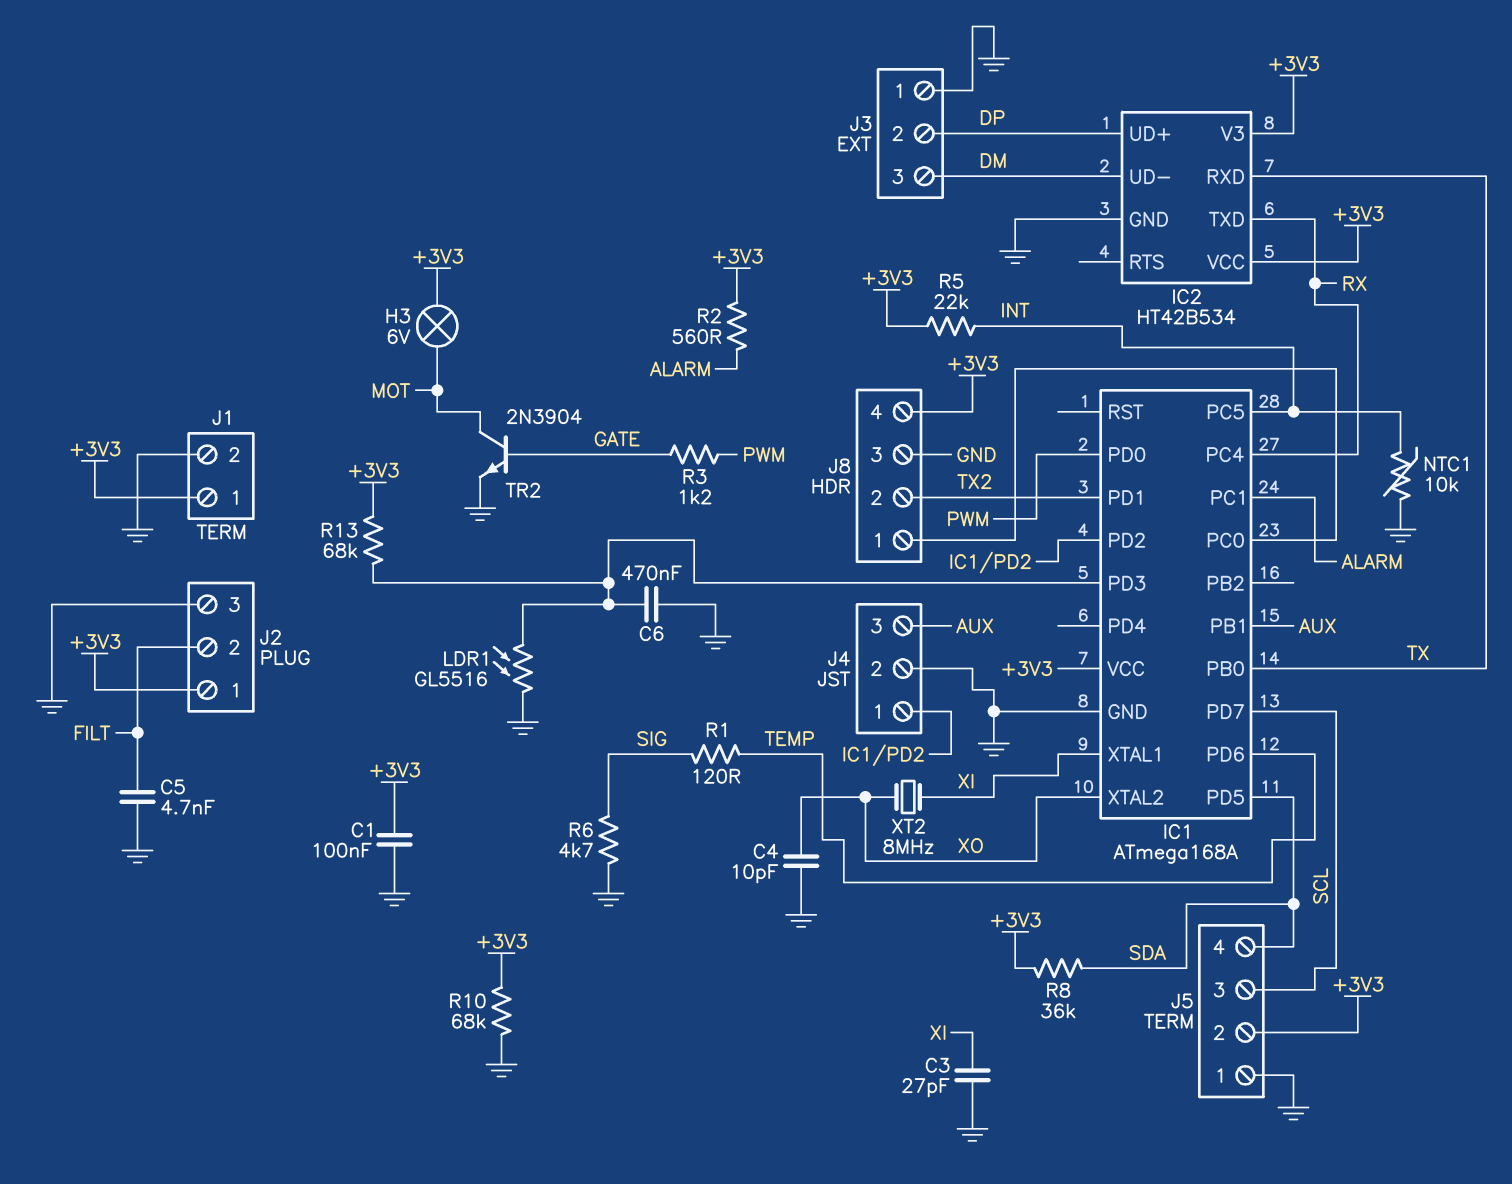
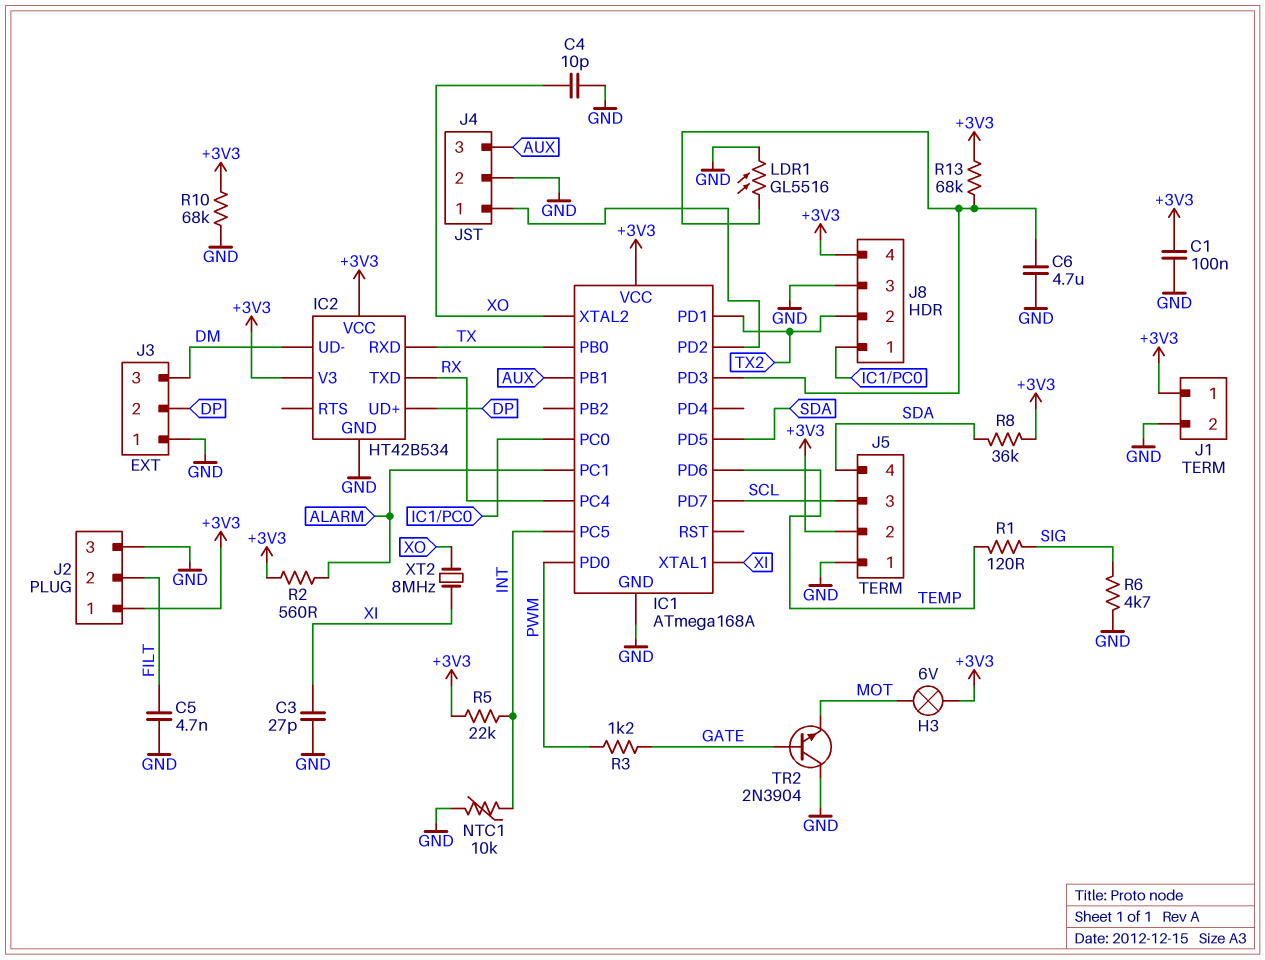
C6: 470nF (GND, IC1/PD3) -> 4.7uF (GND, IC1/PD3)
TR2: NPN 2N3904 (B GATE, C MOT, E GND) -> NPN 2N3904 (B GATE, C GND, E MOT)

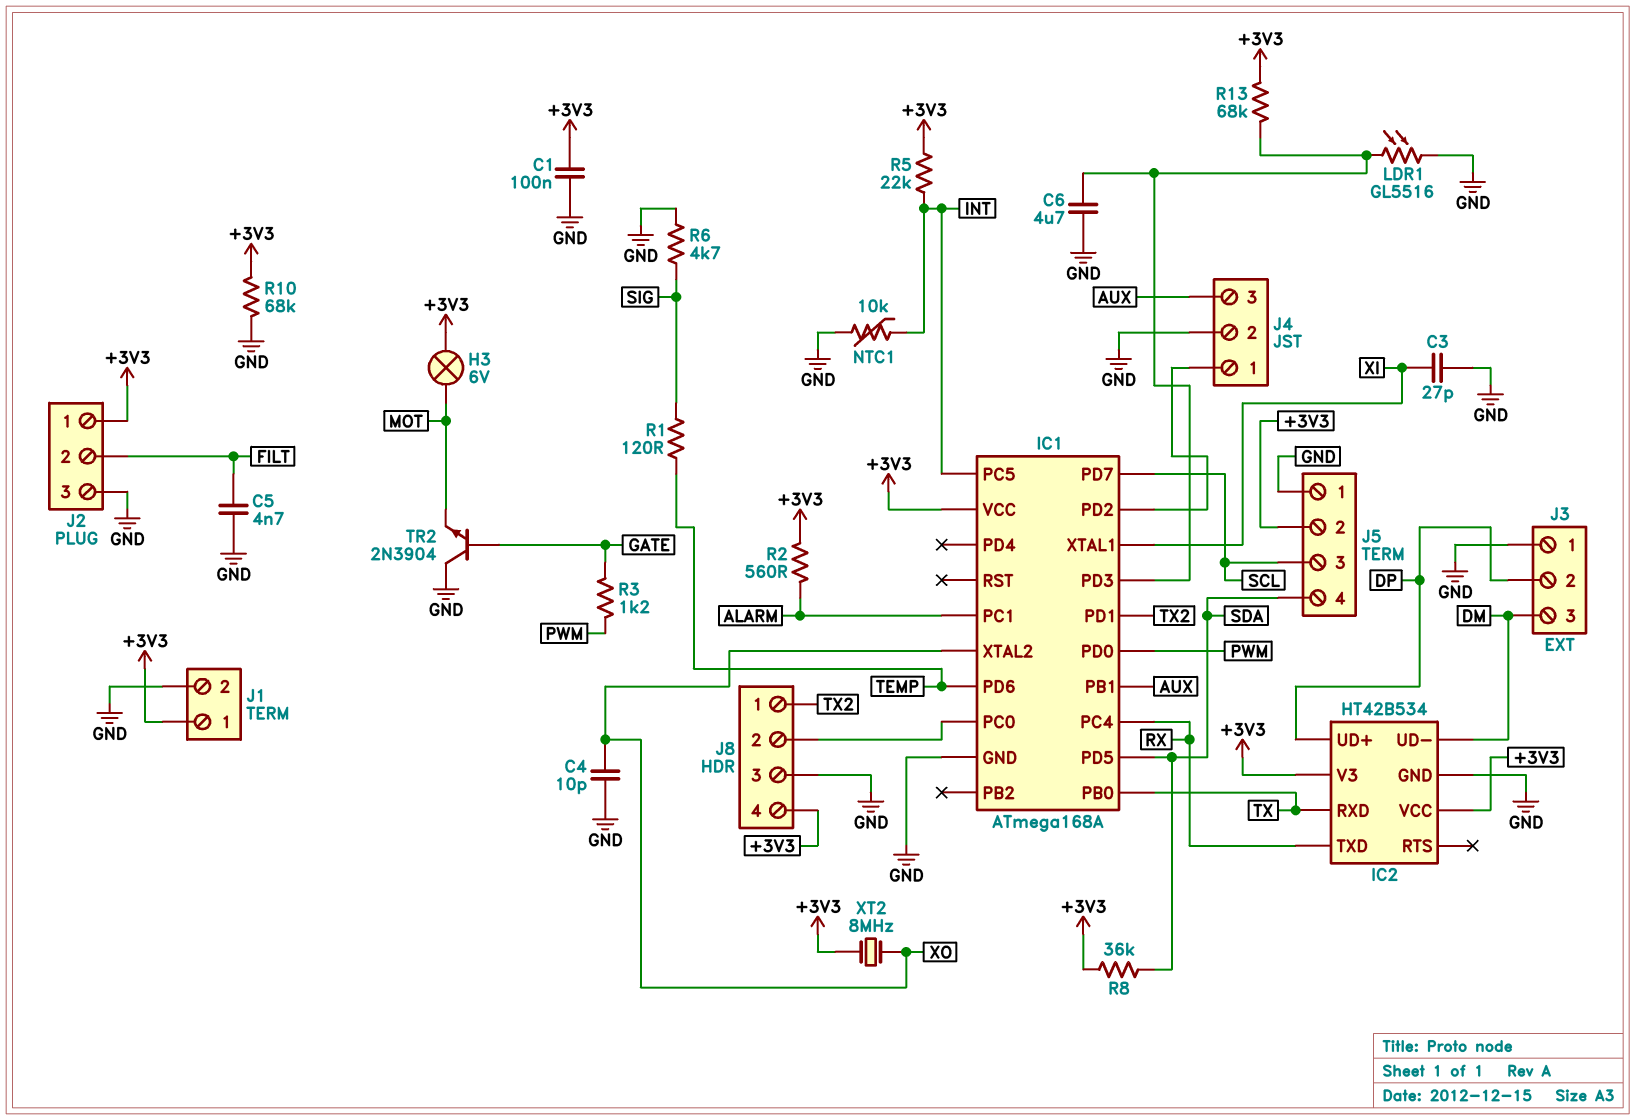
J8 pin 1: IC1/PC0 -> TX2
J8 pin 2: TX2 -> IC1/PC0
XT2: 8MHz (XI, XO) -> 8MHz (+3V3, XO)

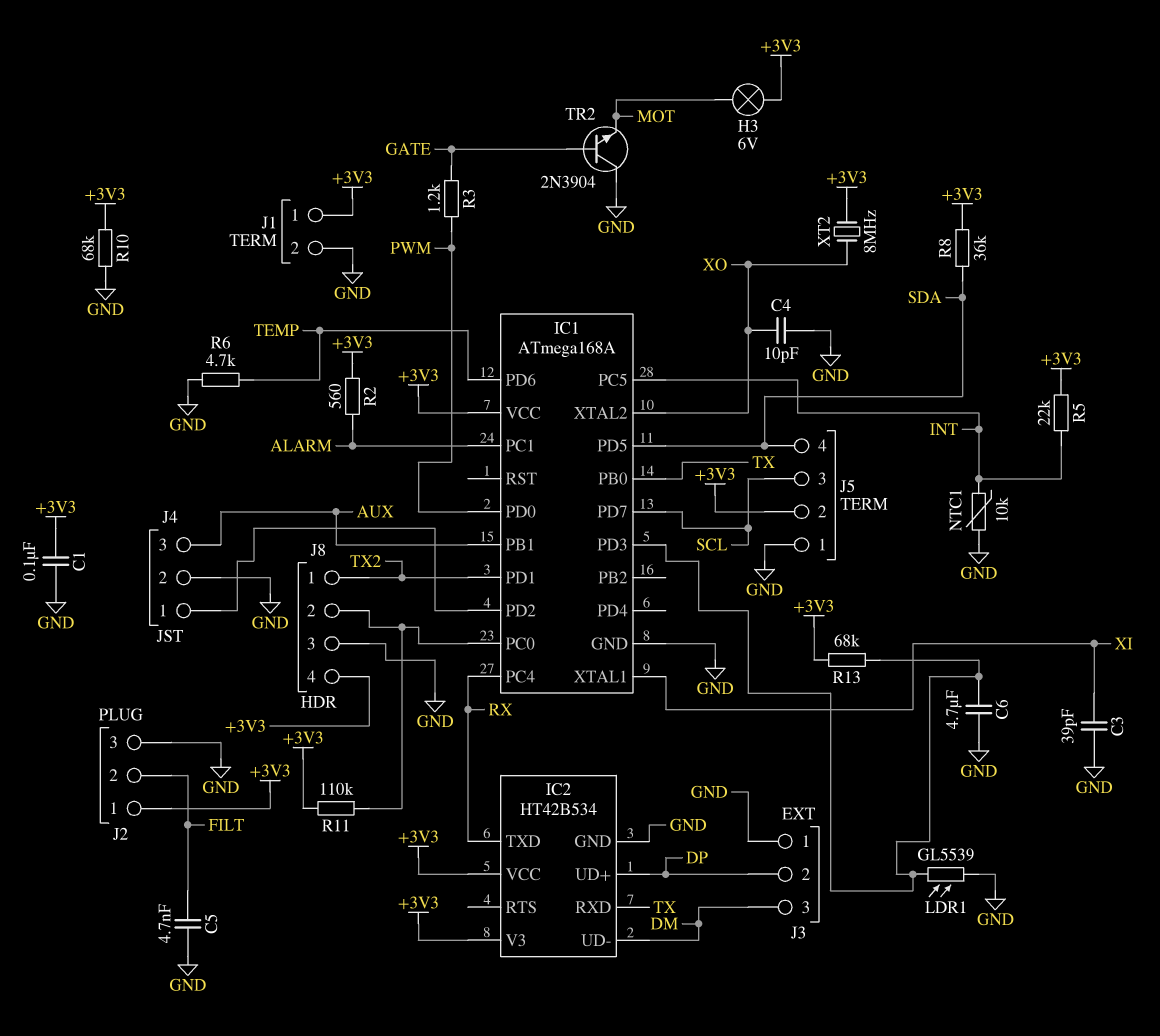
C3: 27pF (GND, XI) -> 39pF (GND, XI)
LDR1: GL5516 (GND, IC1/PD3) -> GL5539 (GND, IC1/PD3)
R1: 120 (SIG, TEMP) -> none
R6: 4.7k (GND, SIG) -> 4.7k (GND, TEMP)
R11: none -> 110k (+3V3, IC1/PC0)

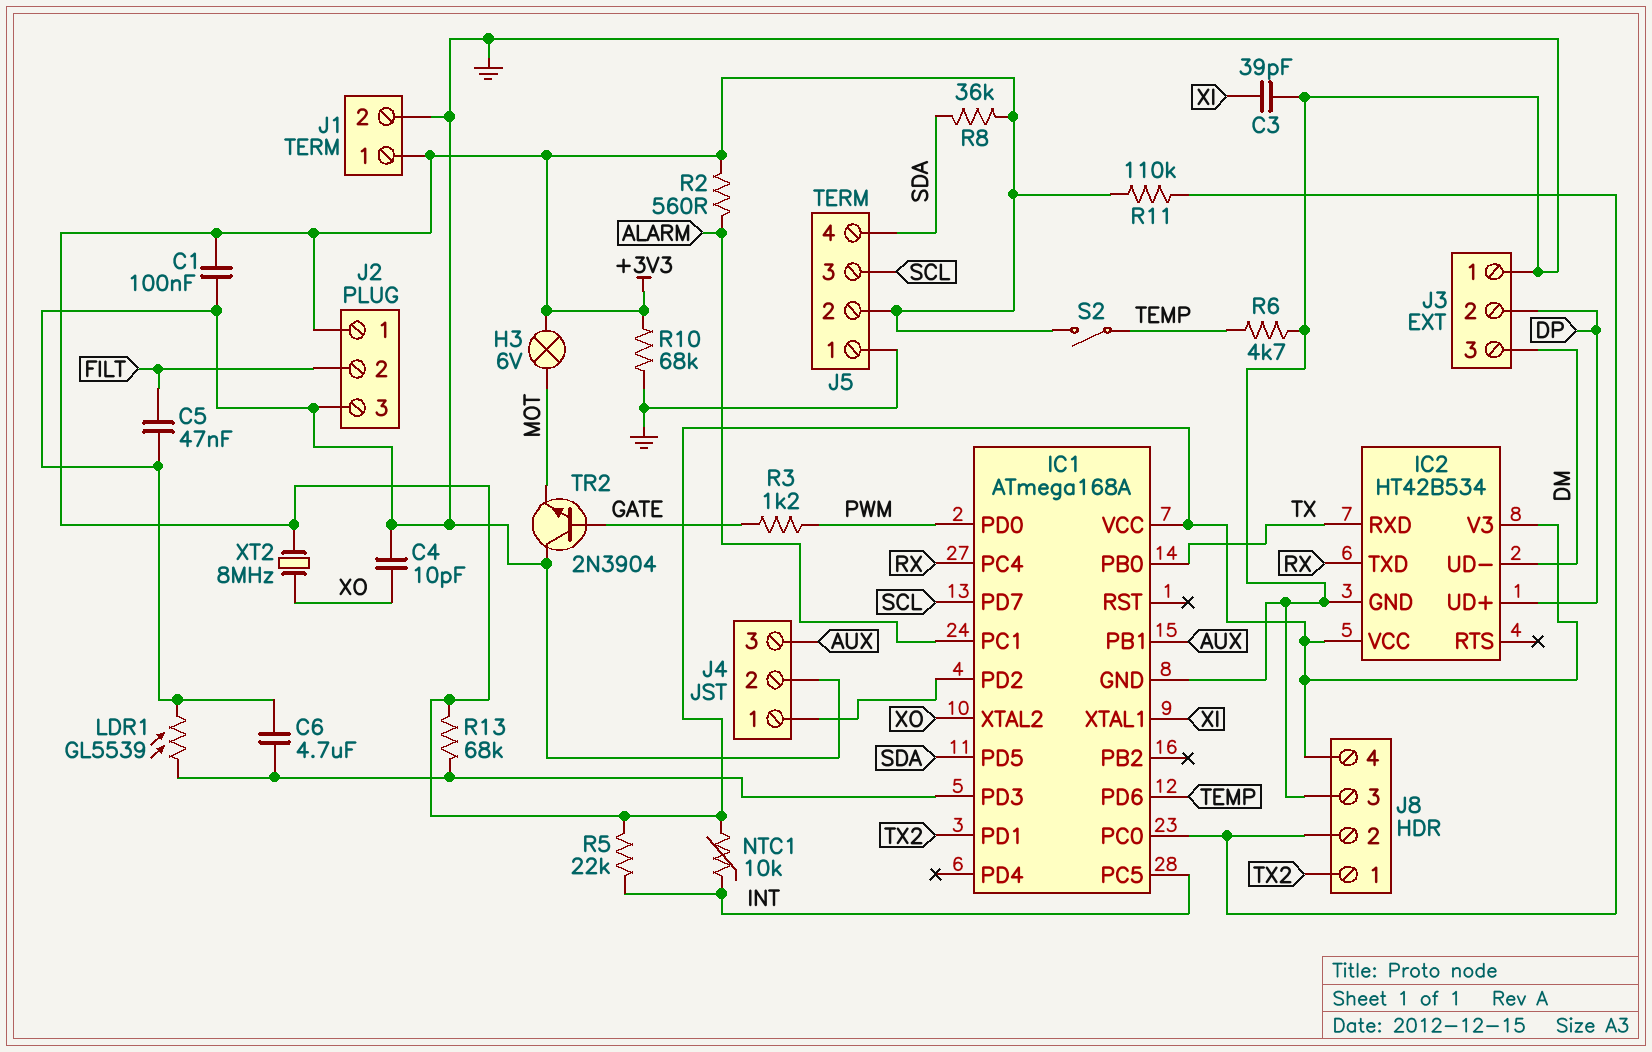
C5: 4.7nF (FILT, GND) -> 47nF (FILT, GND)
NTC1: 10k (GND, INT) -> 10k (+3V3, INT)
S2: none -> switch (+3V3, TEMP)

